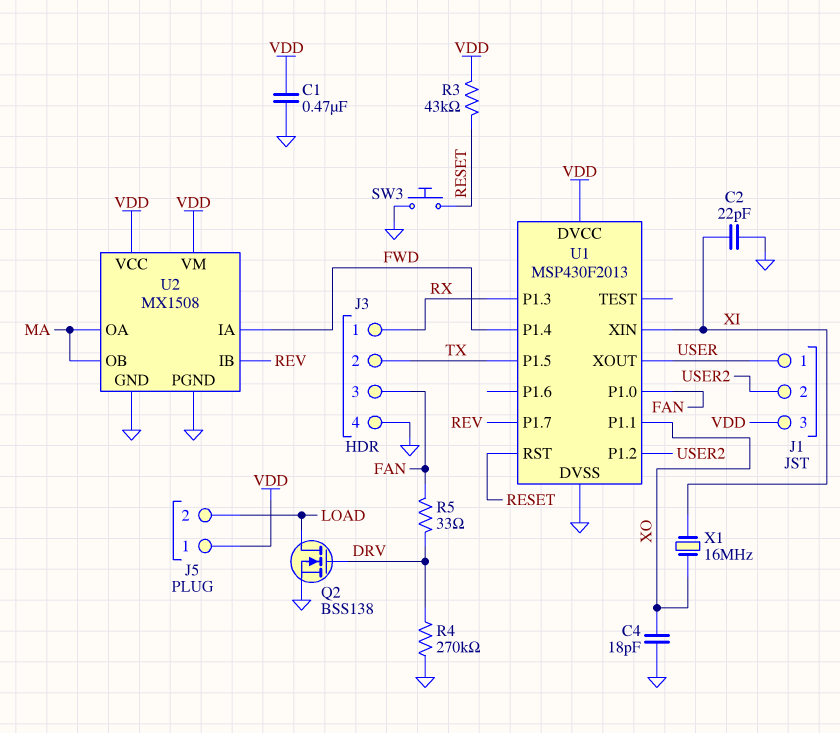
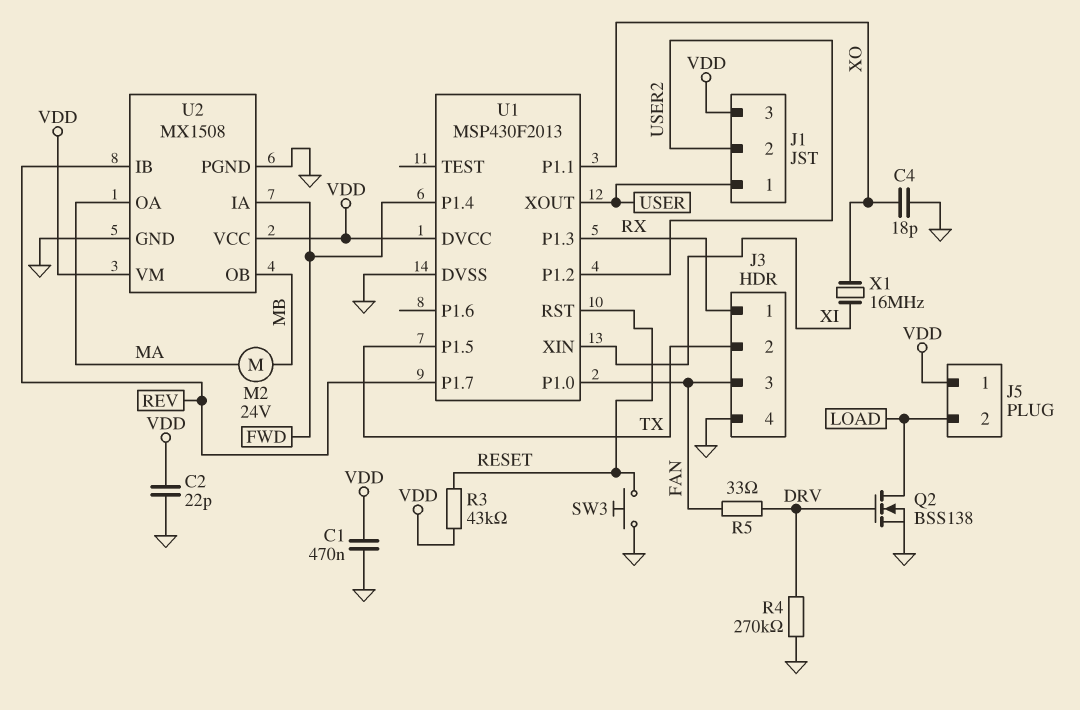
C2: 22pF (GND, XI) -> 22pF (GND, VDD)
M2: none -> motor 24V (MA, MB)
U2 pin OB: MA -> MB

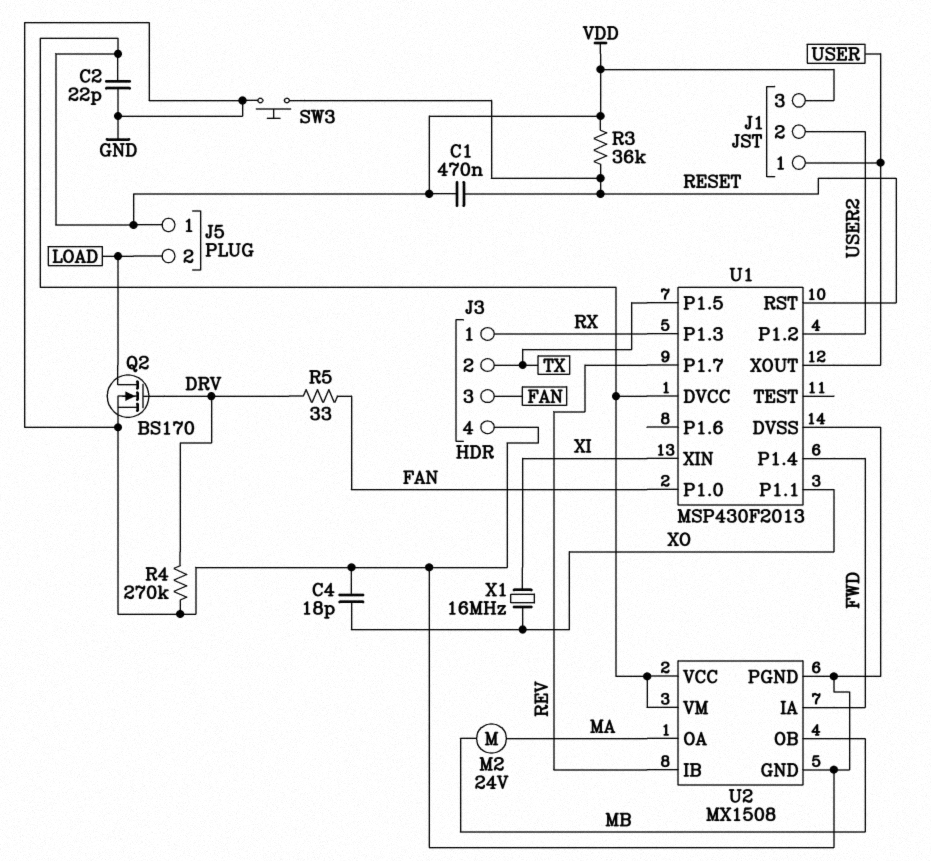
C1: 470nF (GND, VDD) -> 470nF (RESET, VDD)
Q2: NMOS BSS138 (G DRV, D LOAD, S GND) -> NMOS BS170 (G DRV, D LOAD, S GND)
R3: 43k (RESET, VDD) -> 36k (RESET, VDD)

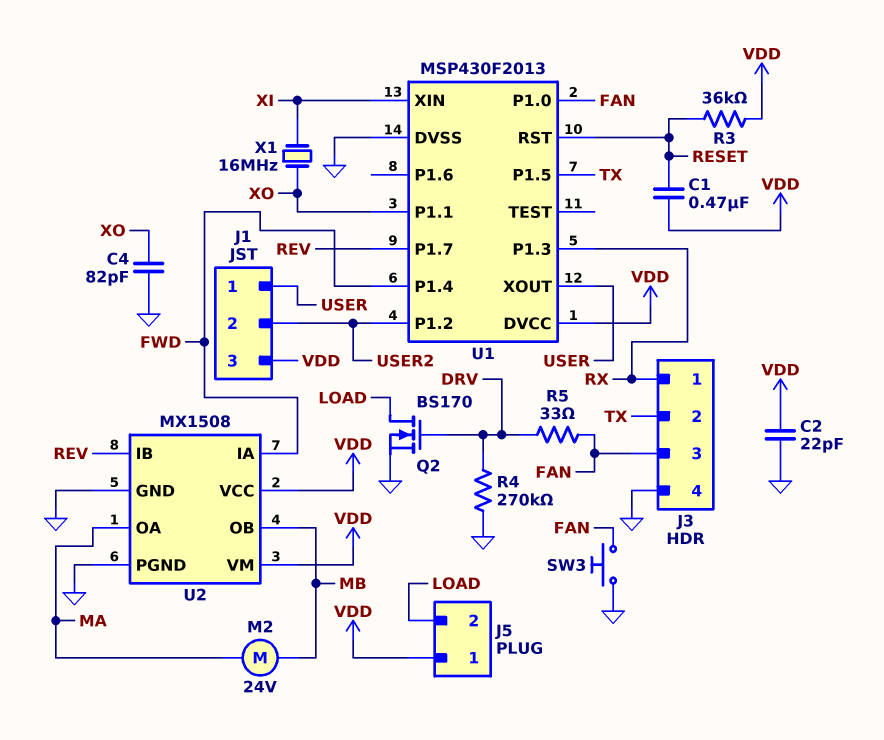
C4: 18pF (GND, XO) -> 82pF (GND, XO)
SW3: button (GND, RESET) -> button (FAN, GND)

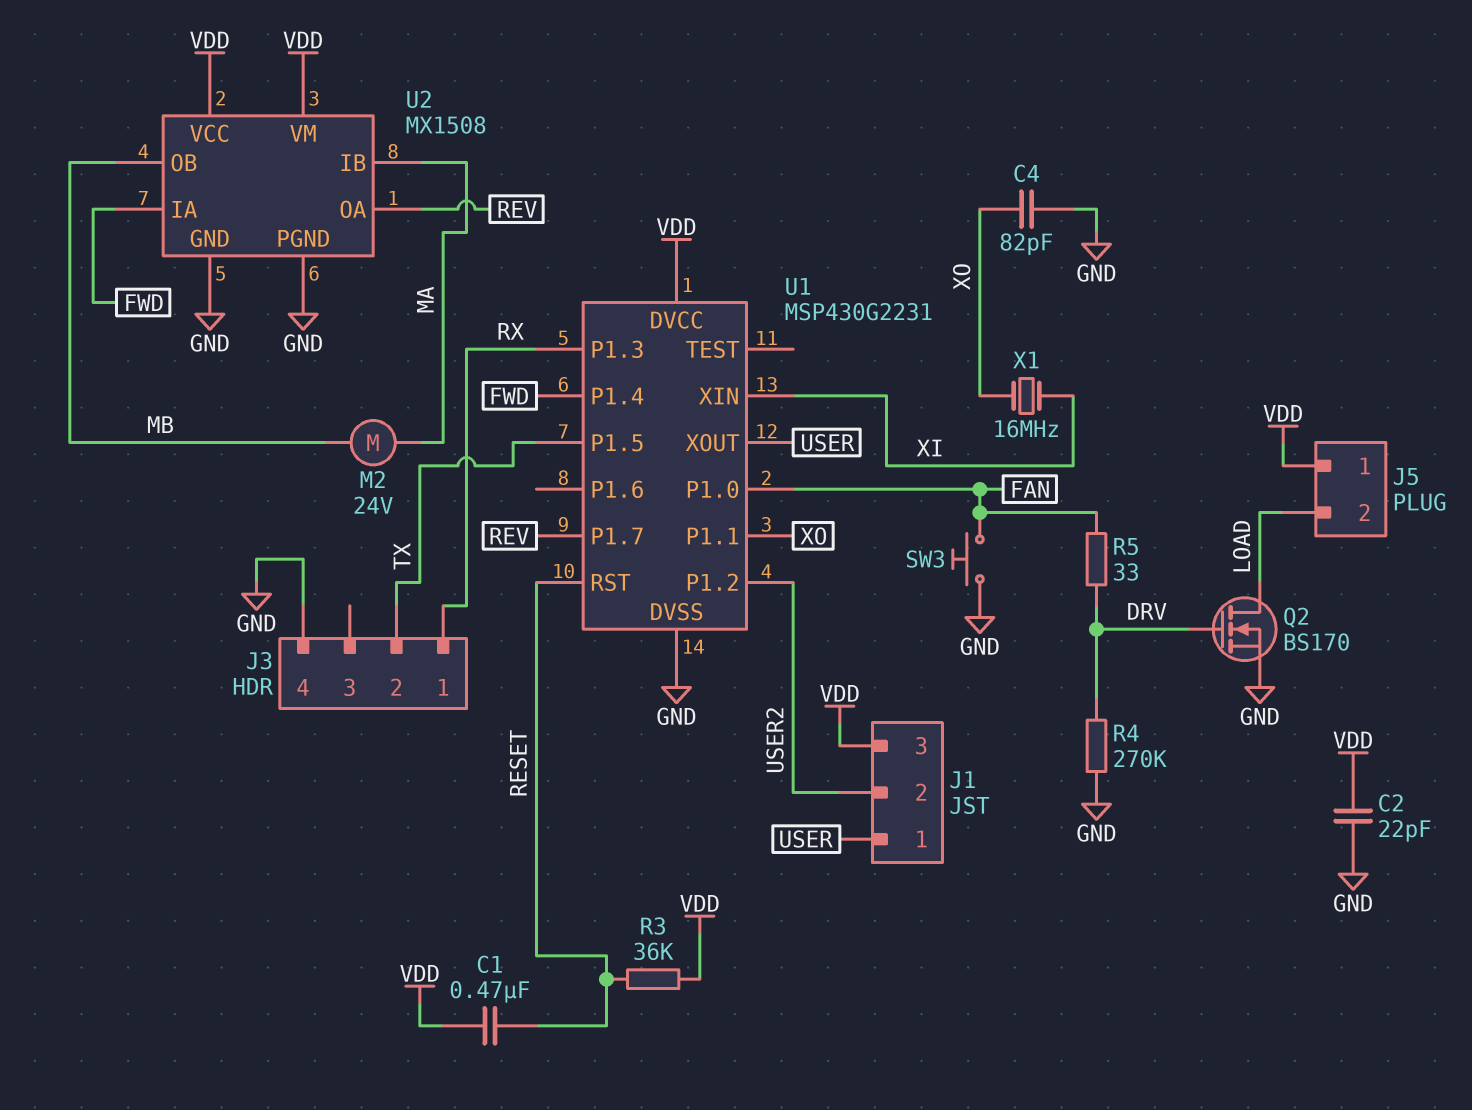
J3 pin 3: FAN -> none
U1: MSP430F2013 -> MSP430G2231
U2 pin IB: REV -> MA
U2 pin OA: MA -> REV

